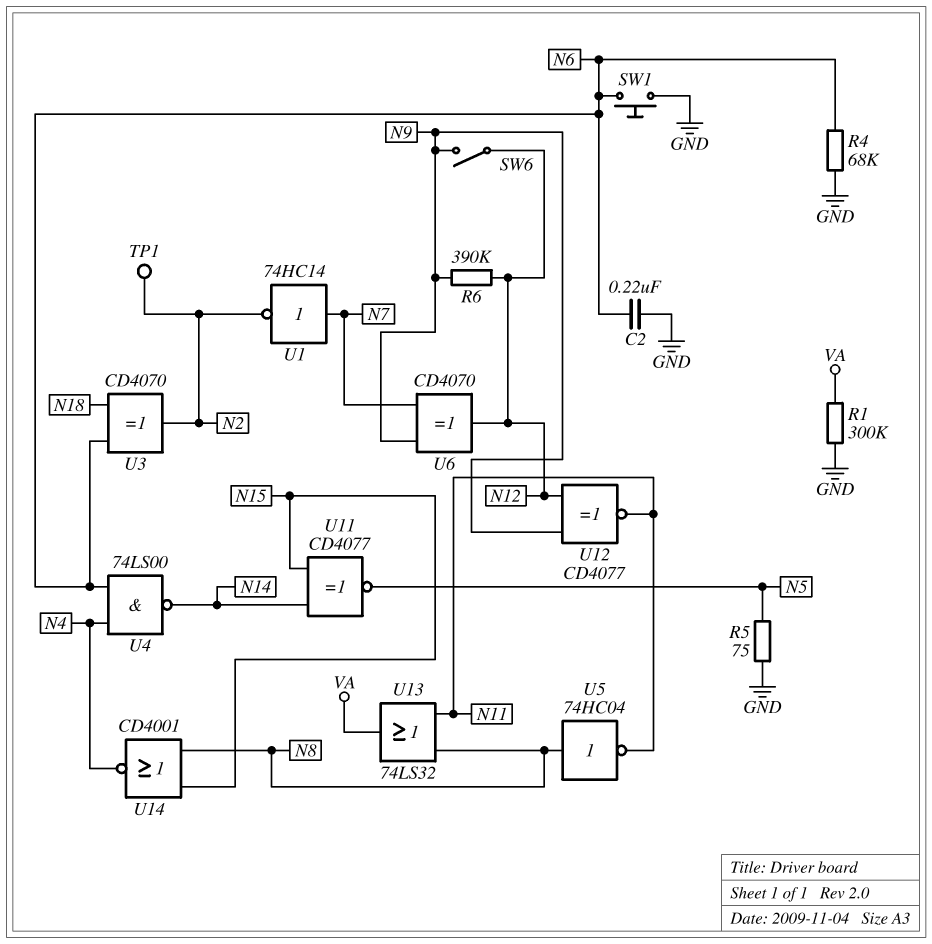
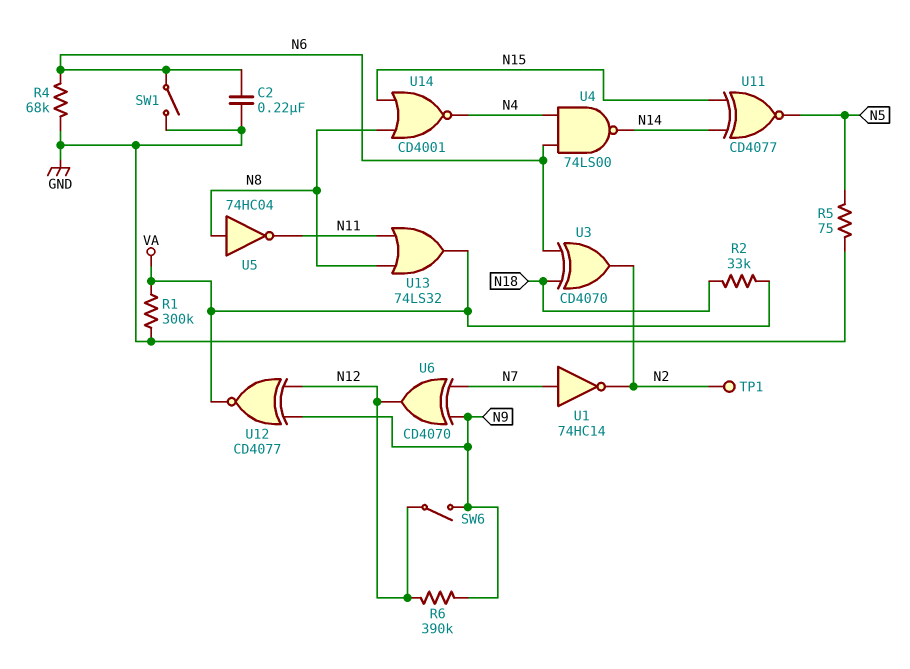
R2: none -> 33k (N18, VA)
SW1: button (GND, N6) -> switch (GND, N6)
U12: XNOR CD4077 (in N9, in N12, out N11) -> XNOR CD4077 (in N9, in N12, out VA)

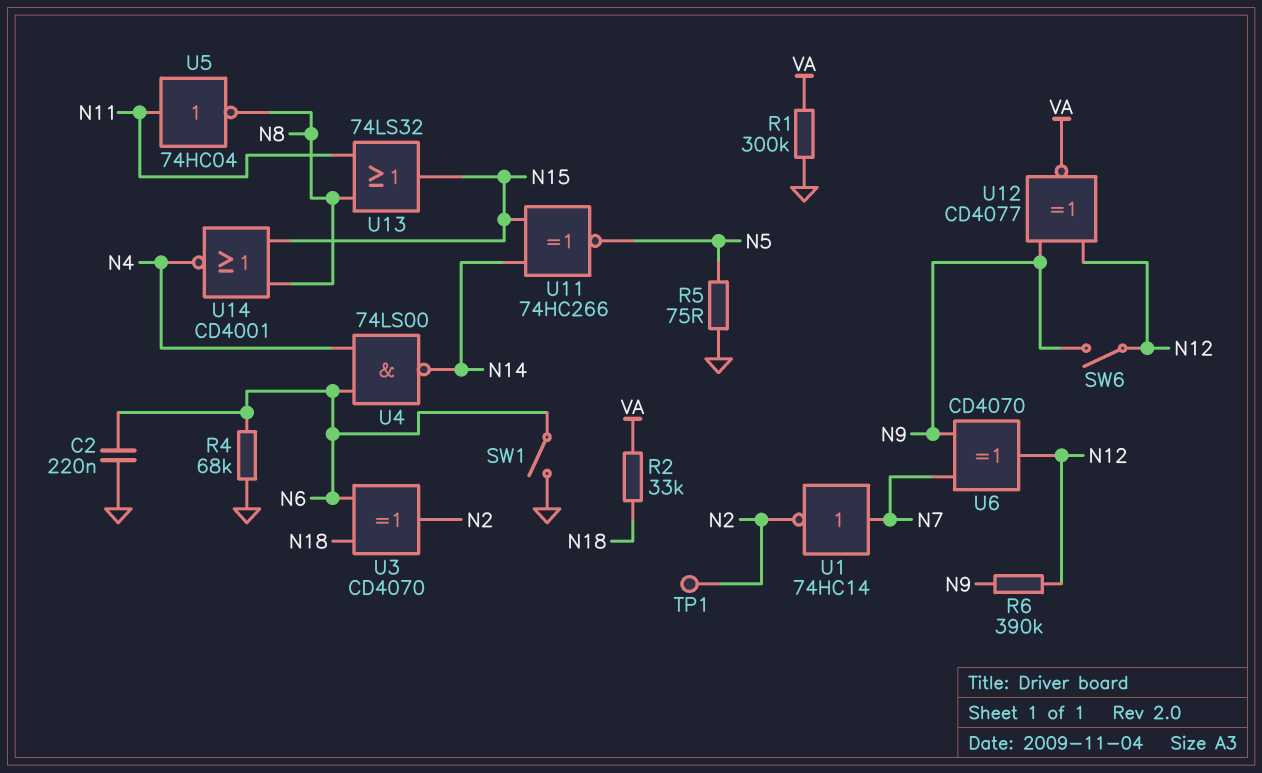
U5: NOT 74HC04 (in N8, out N11) -> NOT 74HC04 (in N11, out N8)
U11: XNOR CD4077 (in N14, in N15, out N5) -> XNOR 74HC266 (in N14, in N15, out N5)
U13: OR 74LS32 (in N8, in N11, out VA) -> OR 74LS32 (in N8, in N11, out N15)

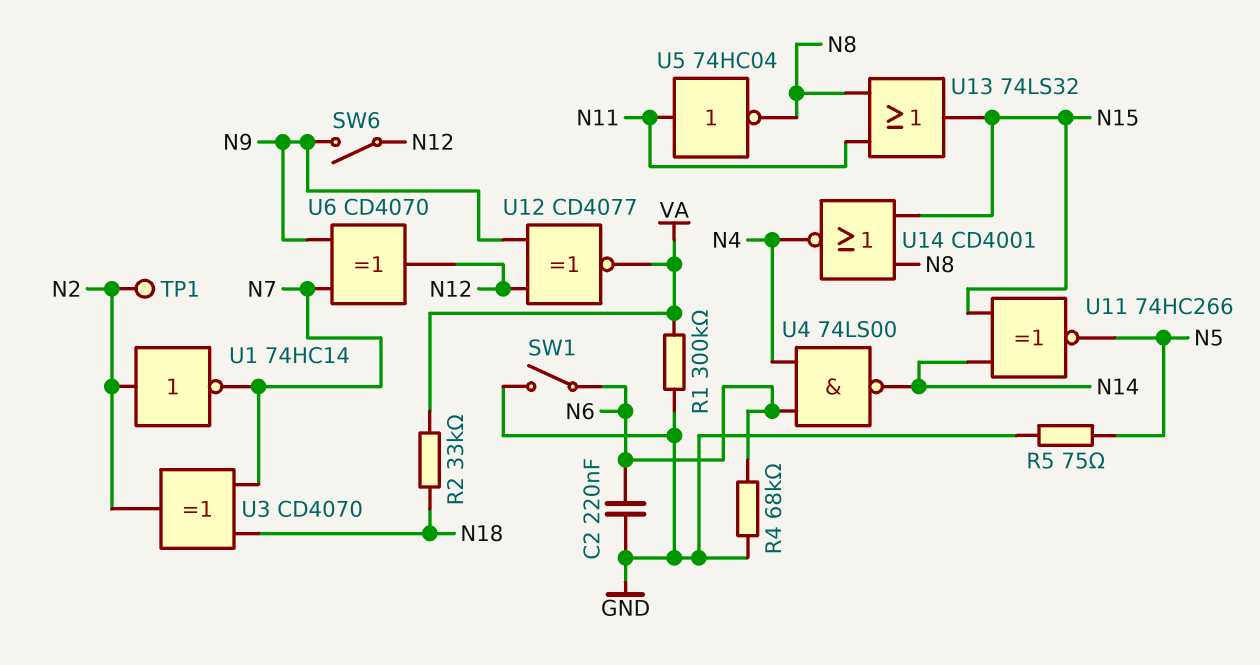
R6: 390k (N9, N12) -> none
U1: NOT 74HC14 (in N7, out N2) -> NOT 74HC14 (in N2, out N7)
U3: XOR CD4070 (in N6, in N18, out N2) -> XOR CD4070 (in N7, in N18, out N2)

